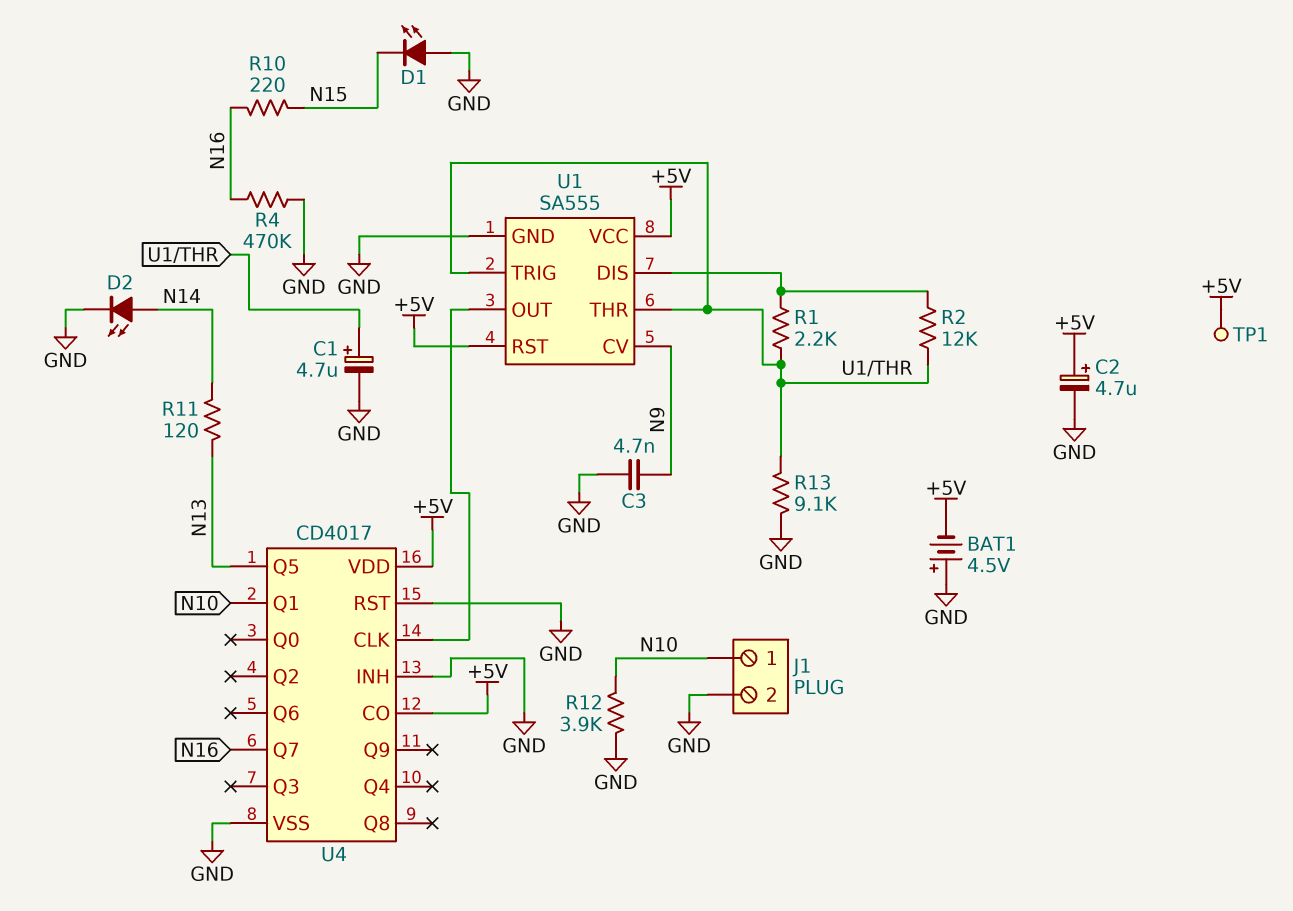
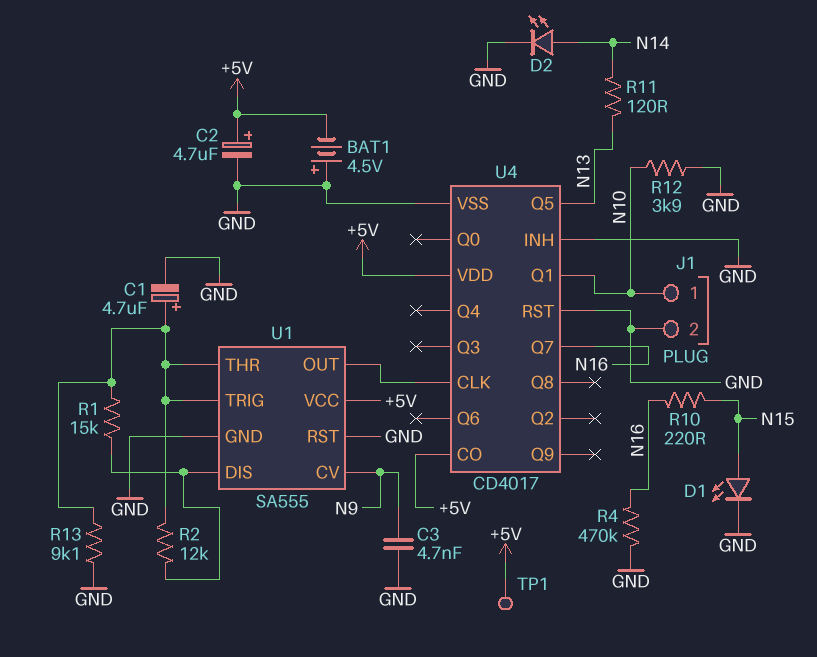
D1: LED (A GND, K N15) -> LED (A N15, K GND)
R1: 2.2k (U1/DIS, U1/THR) -> 15k (U1/DIS, U1/THR)
U1 pin RST: +5V -> GND

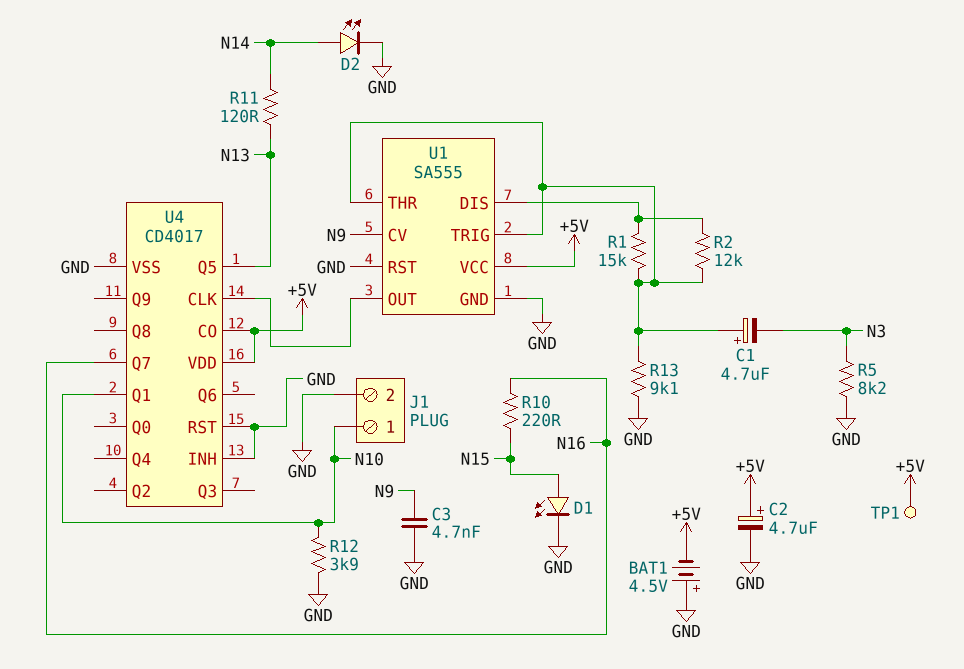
C1: 4.7uF (plus U1/THR, minus GND) -> 4.7uF (plus U1/THR, minus N3)
R4: 470k (GND, N16) -> none
R5: none -> 8.2k (GND, N3)

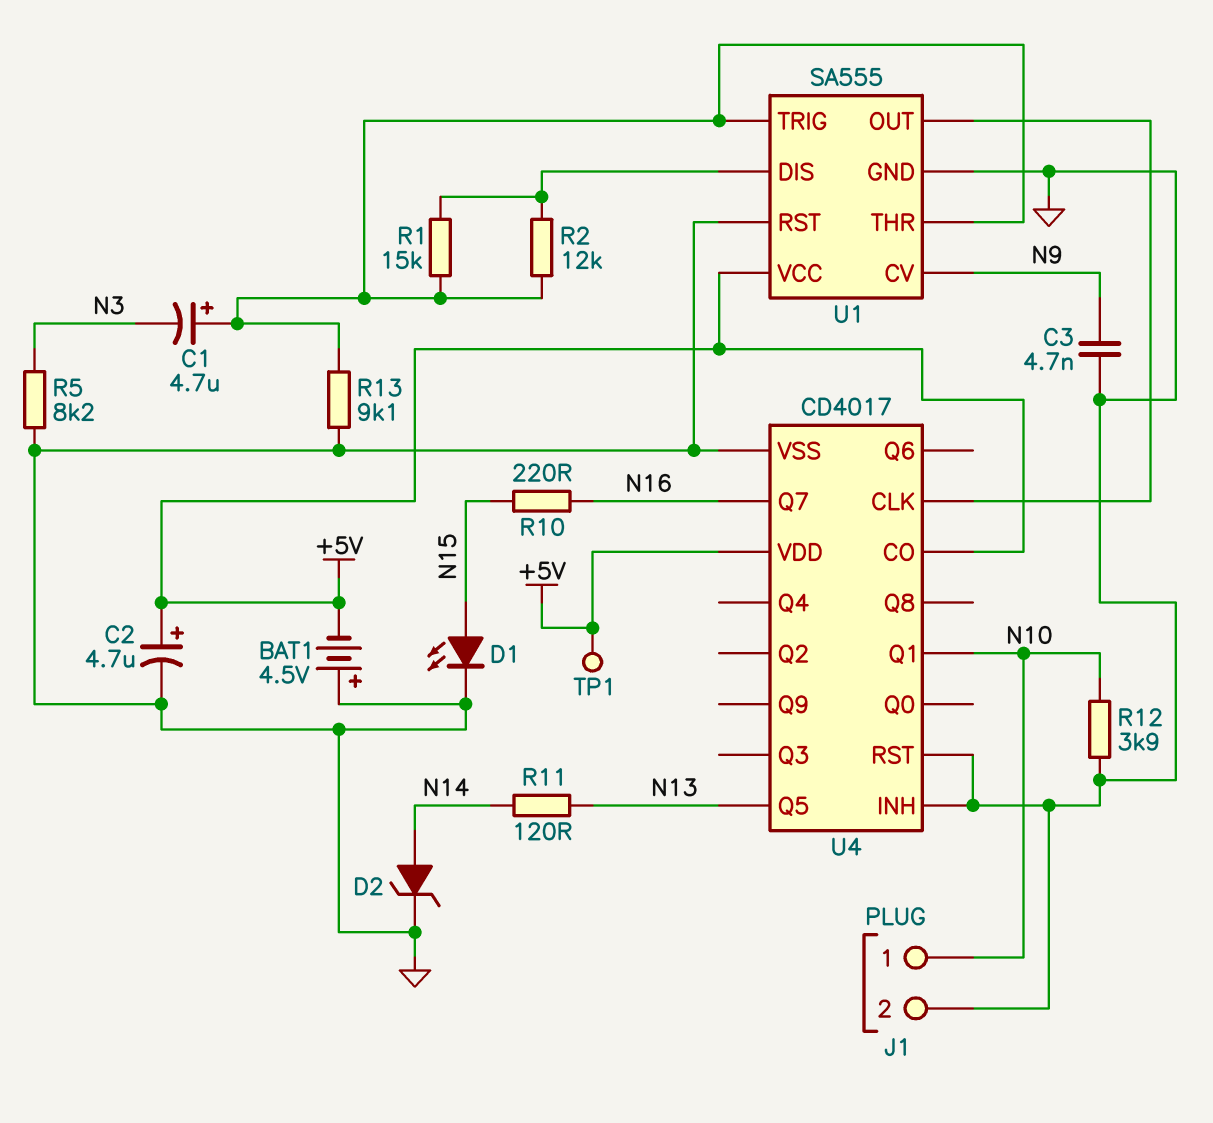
D2: LED (A N14, K GND) -> zener (A N14, K GND)

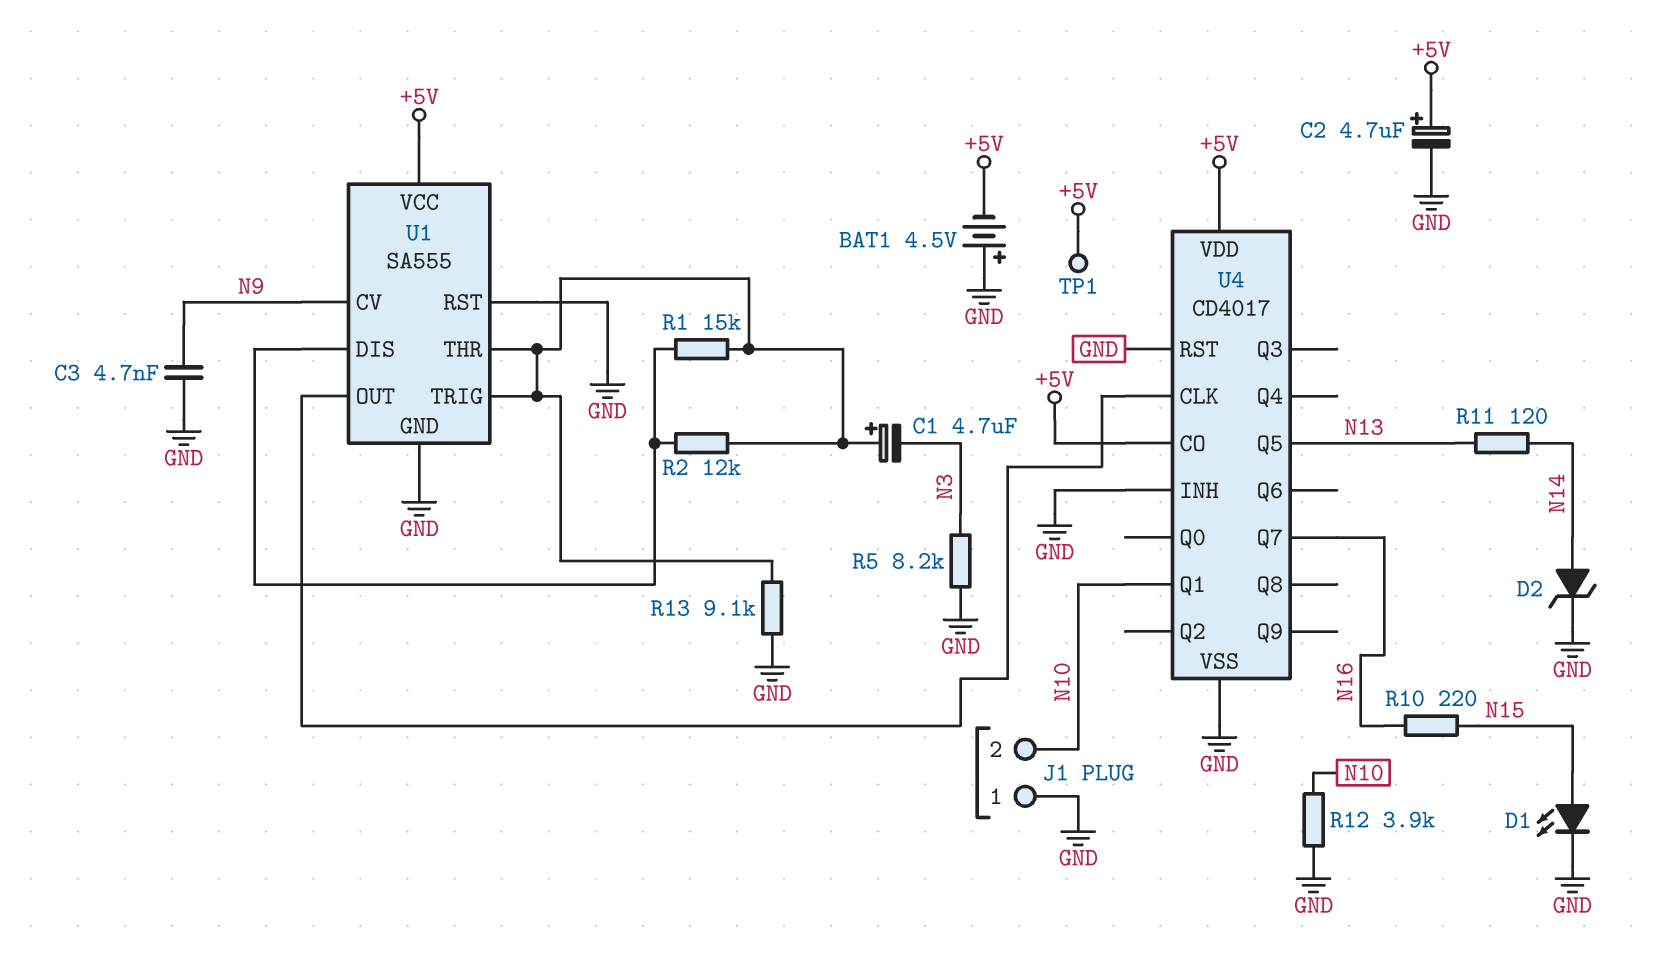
J1 pin 1: N10 -> GND
J1 pin 2: GND -> N10

